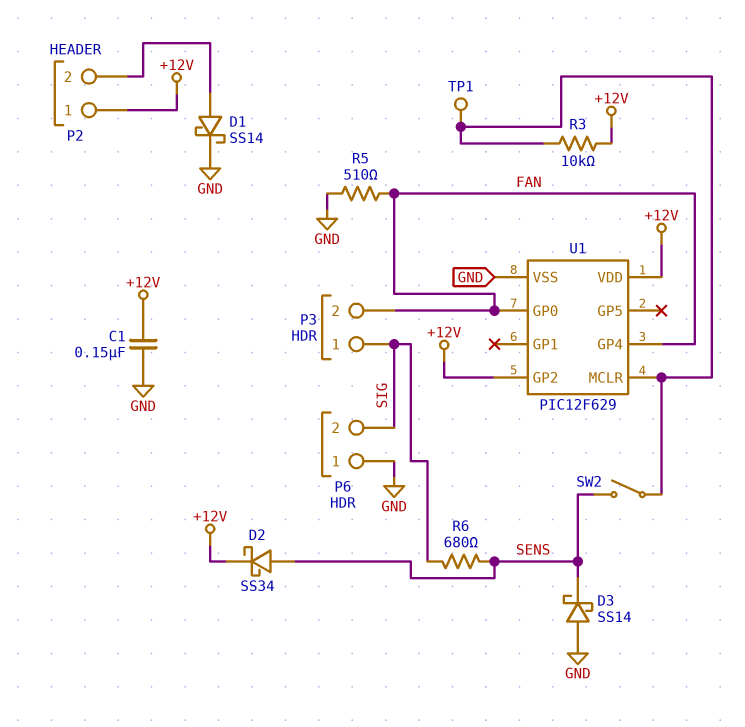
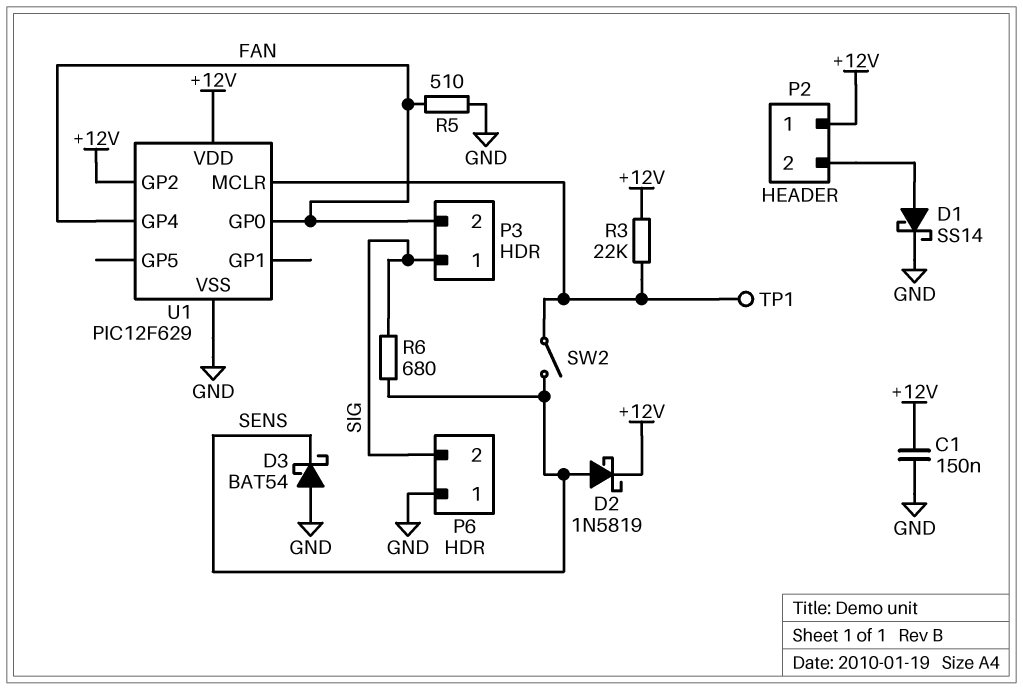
D2: schottky SS34 (A SENS, K +12V) -> schottky 1N5819 (A SENS, K +12V)
D3: schottky SS14 (A GND, K SENS) -> schottky BAT54 (A GND, K SENS)
R3: 10k (+12V, U1/MCLR) -> 22k (+12V, U1/MCLR)

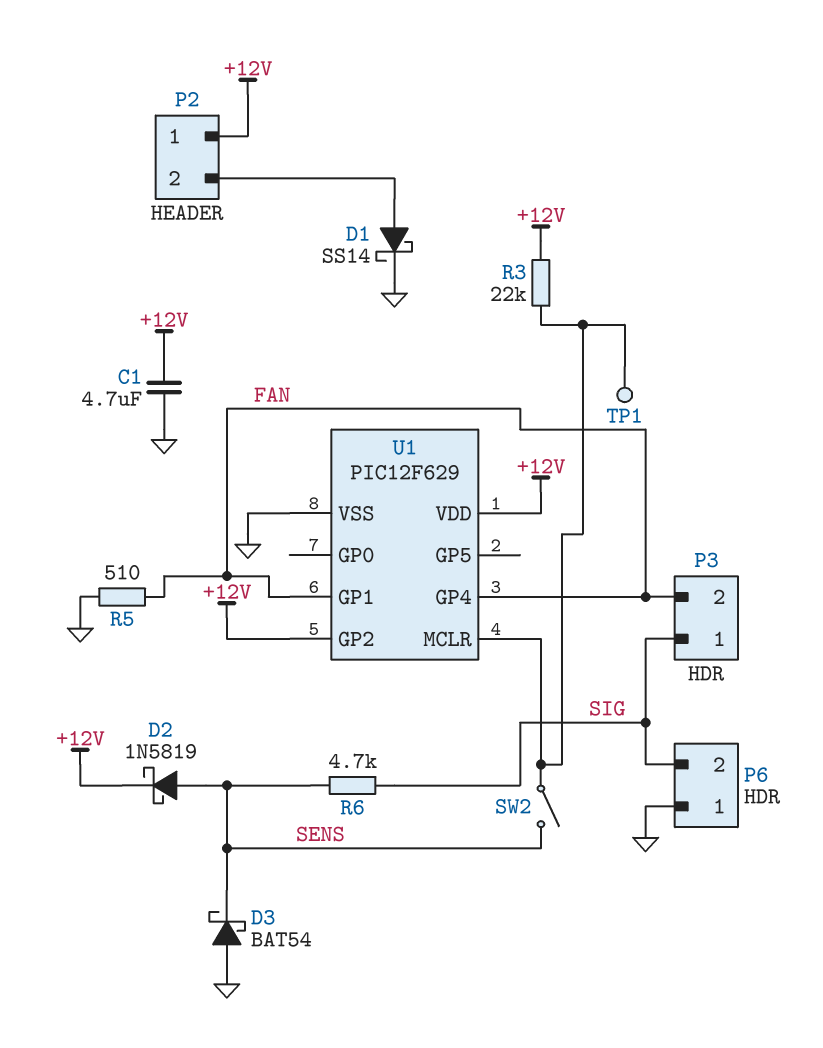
C1: 150nF (+12V, GND) -> 4.7uF (+12V, GND)
R6: 680 (SENS, SIG) -> 4.7k (SENS, SIG)
U1 pin GP0: FAN -> none
U1 pin GP1: none -> FAN

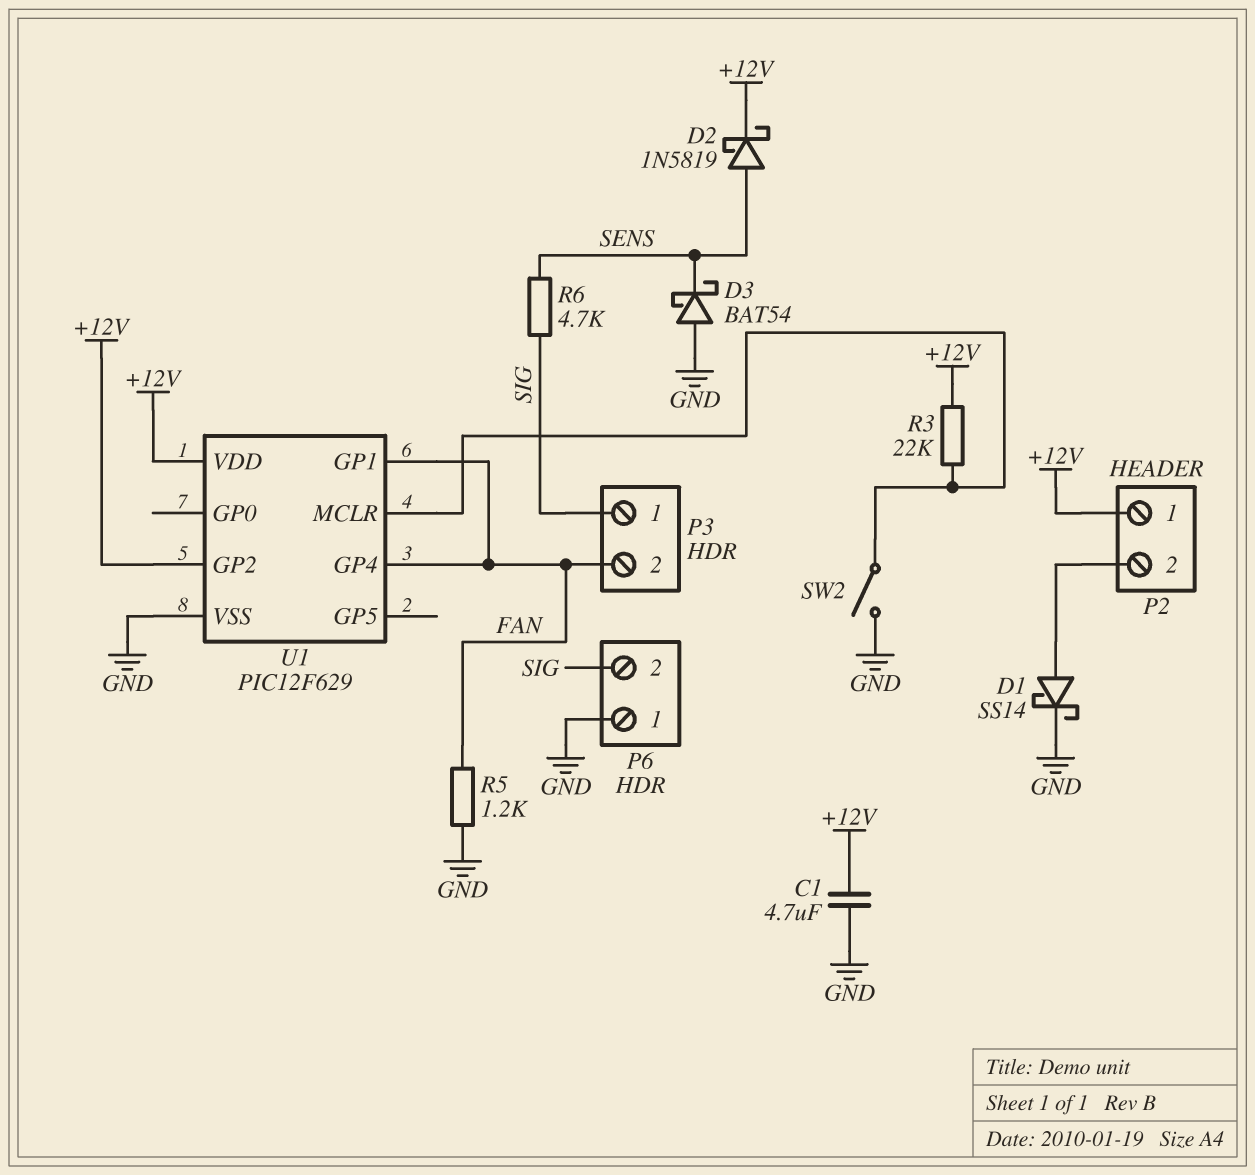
R5: 510 (FAN, GND) -> 1.2k (FAN, GND)
SW2: switch (SENS, U1/MCLR) -> switch (GND, U1/MCLR)
TP1: test point (U1/MCLR) -> none

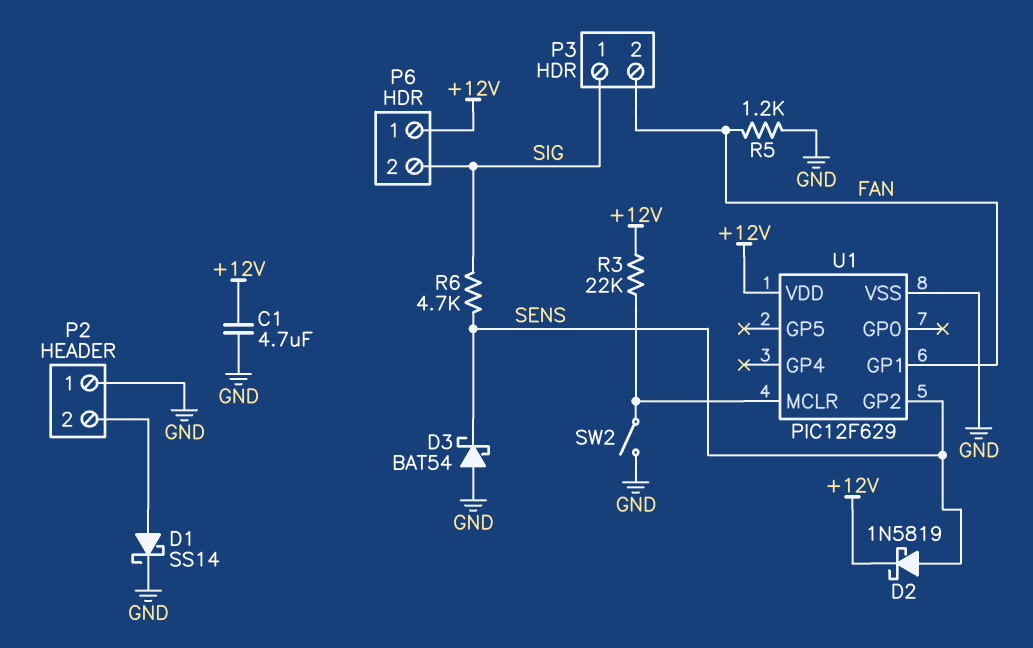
P2 pin 1: +12V -> GND
P6 pin 1: GND -> +12V
U1 pin GP2: +12V -> SENS
U1 pin GP4: FAN -> none

